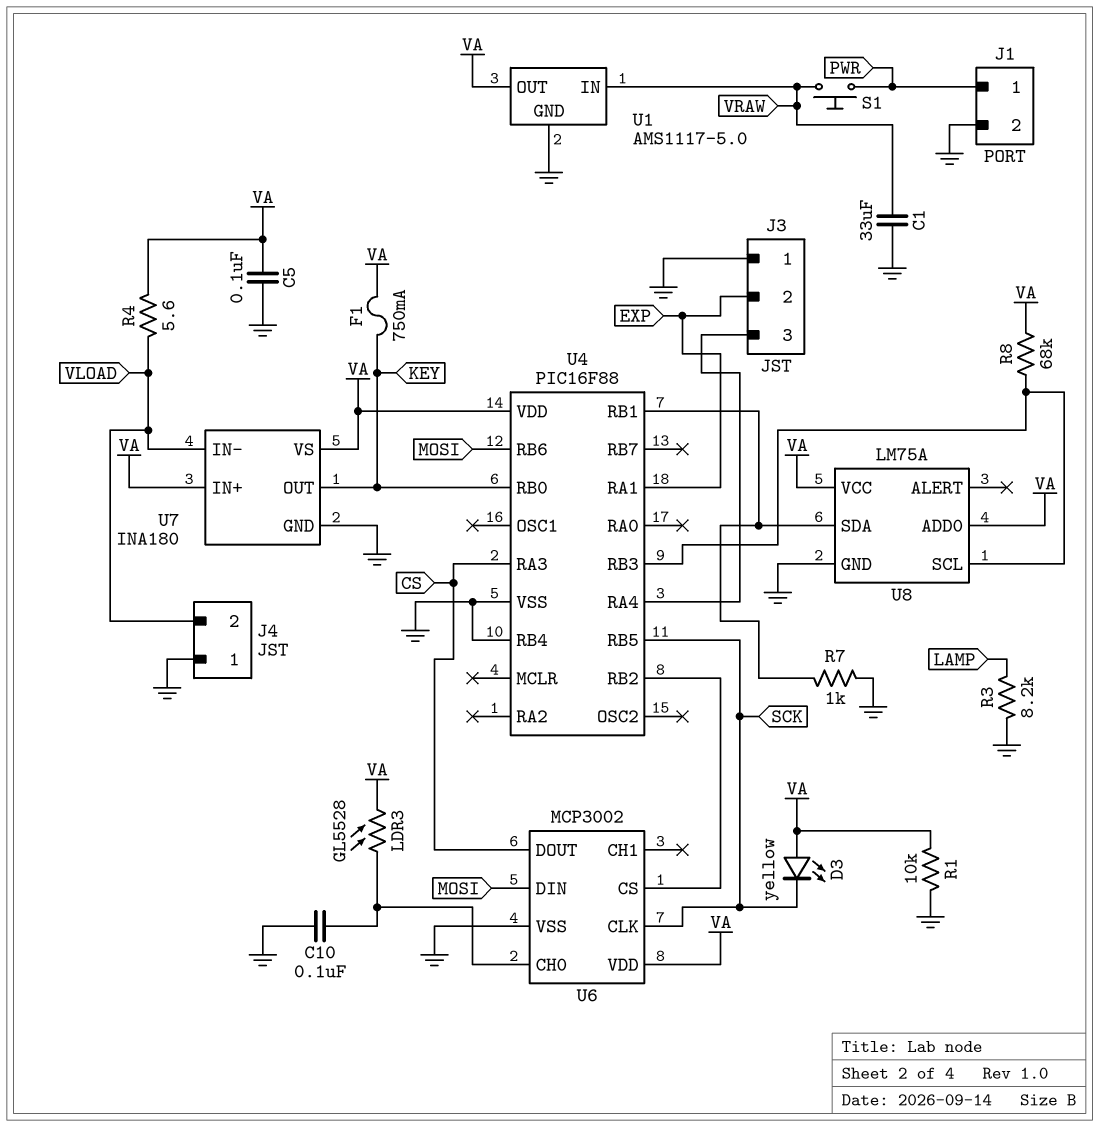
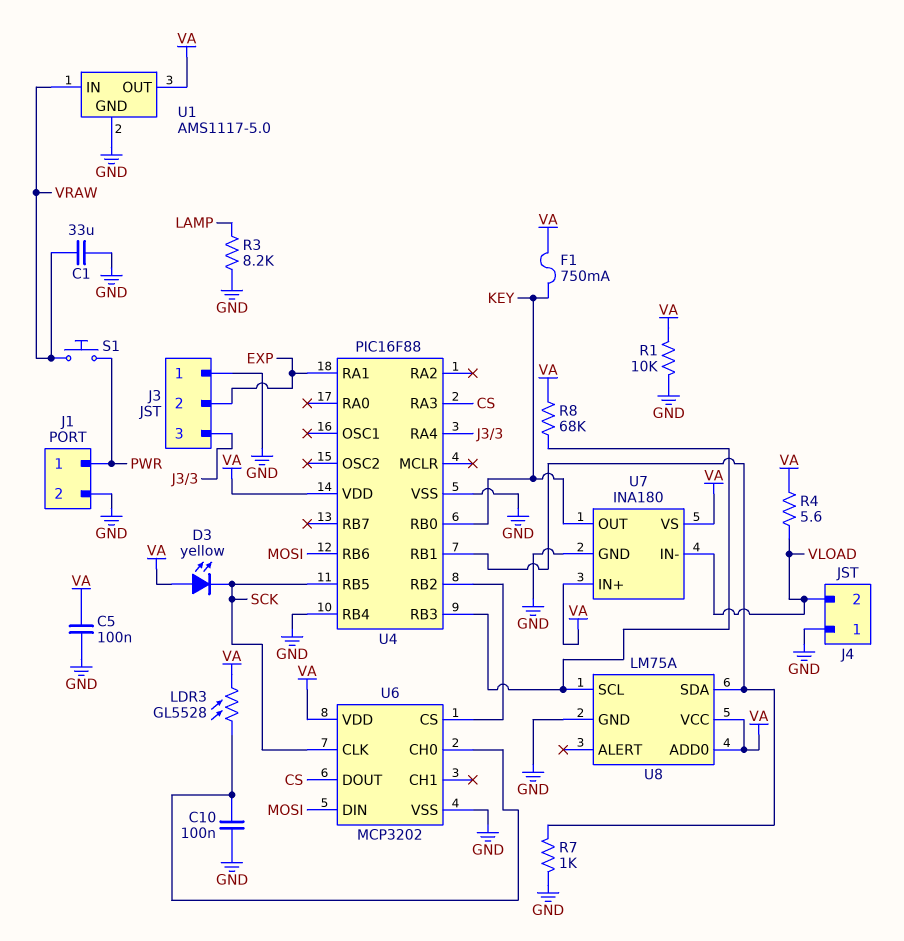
U6: MCP3002 -> MCP3202

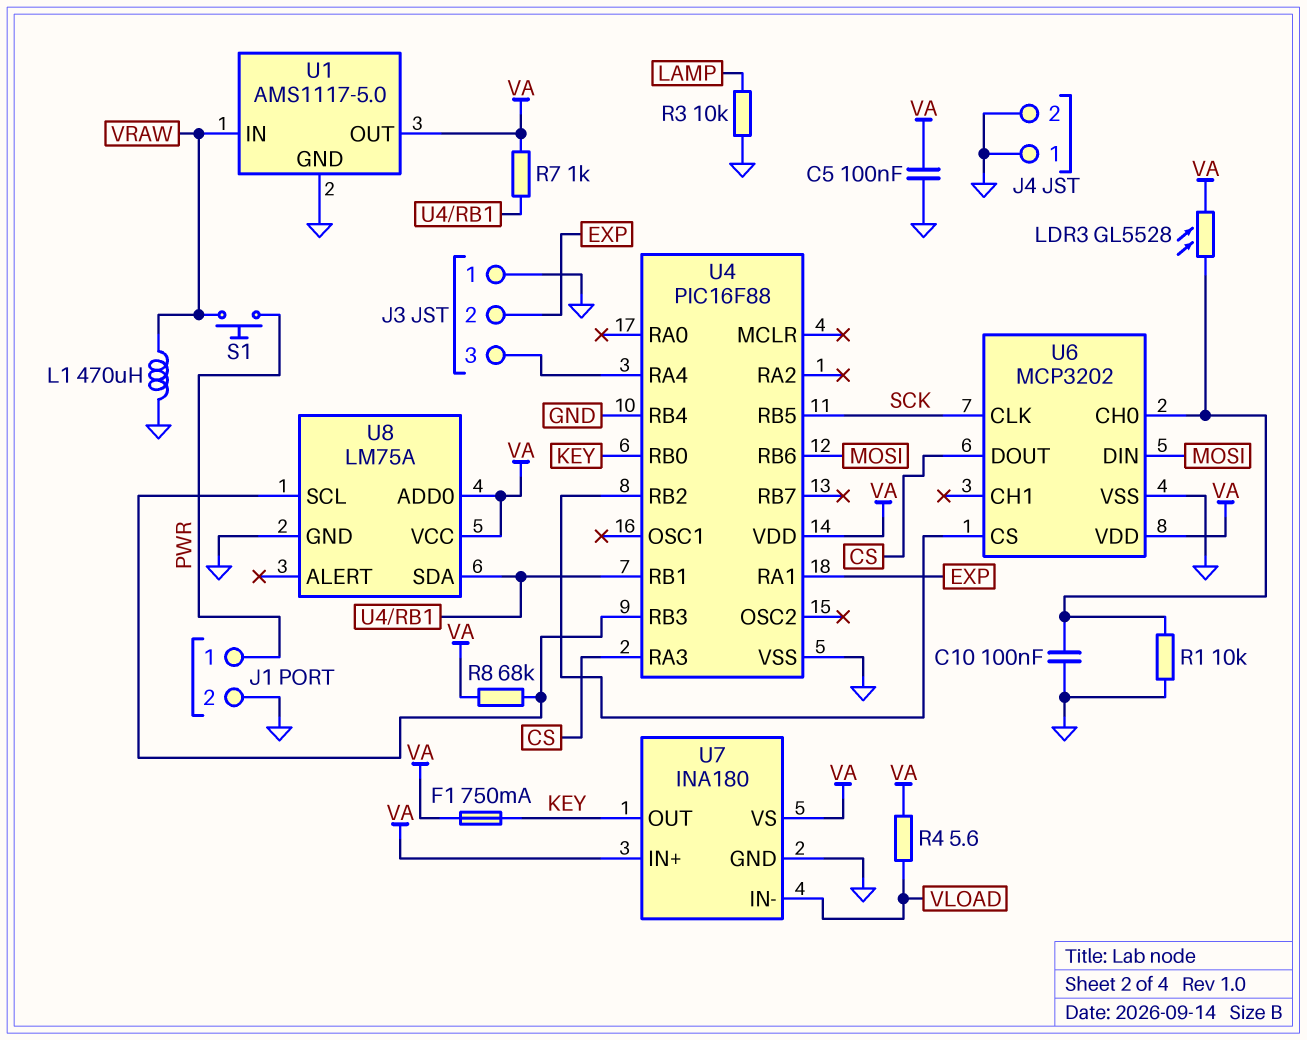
C1: 33uF (GND, VRAW) -> none
D3: LED yellow (A VA, K SCK) -> none
J4 pin 2: VLOAD -> GND
L1: none -> 470uH (GND, VRAW)
R1: 10k (GND, VA) -> 10k (GND, U6/CH0)
R3: 8.2k (GND, LAMP) -> 10k (GND, LAMP)
R7: 1k (GND, U4/RB1) -> 1k (U4/RB1, VA)

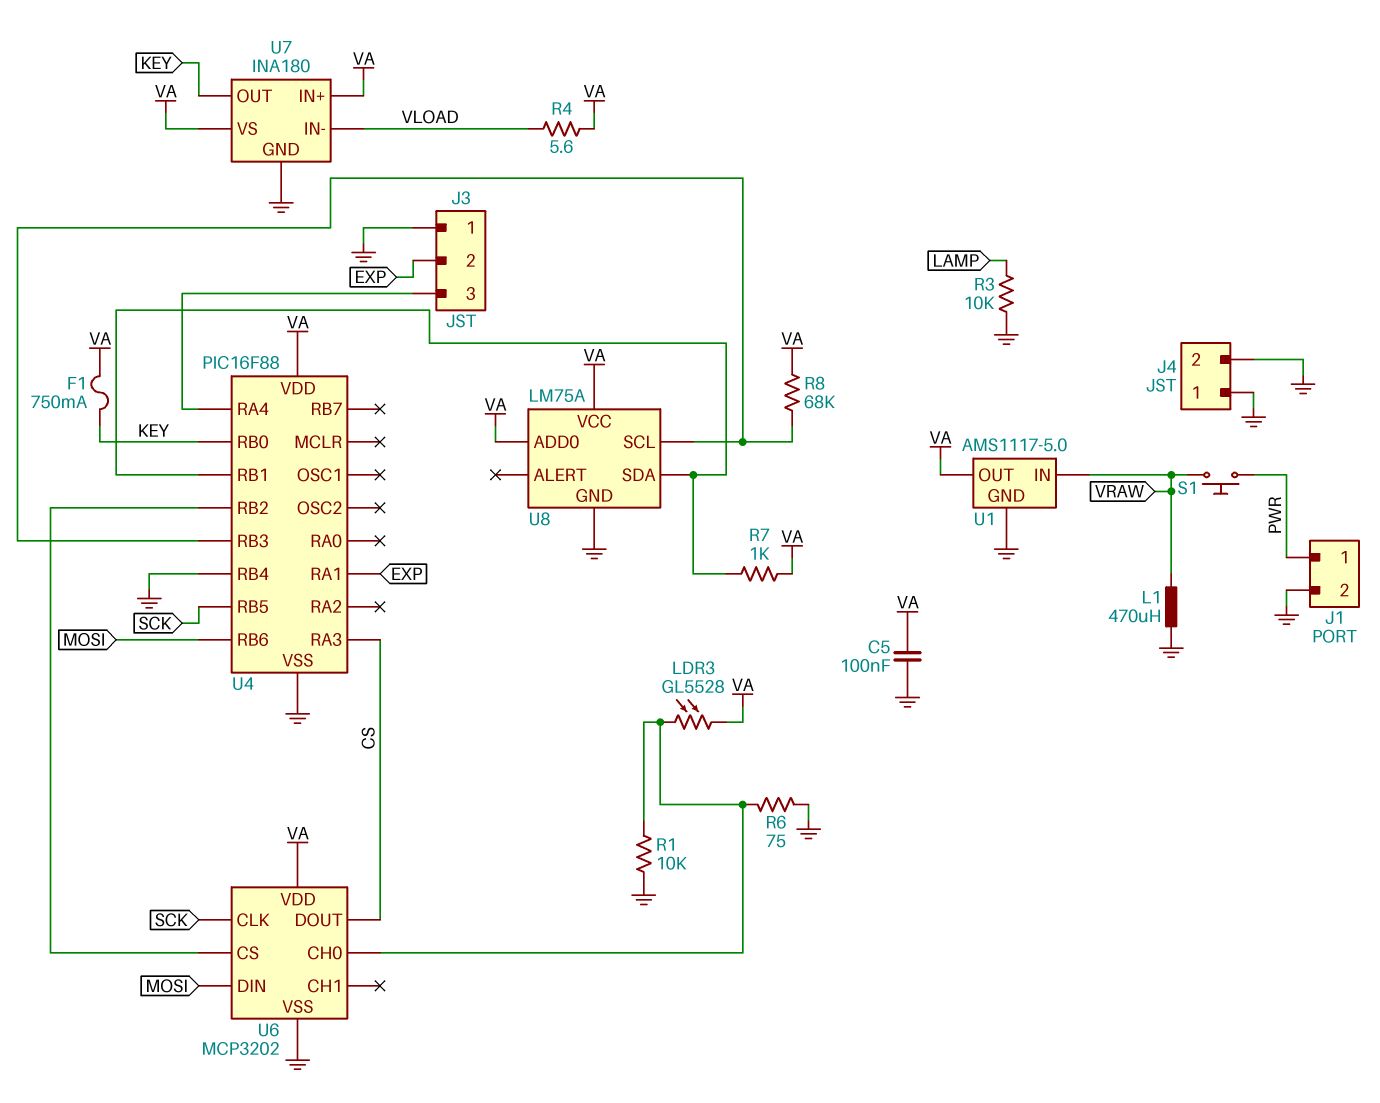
C10: 100nF (GND, U6/CH0) -> none
R6: none -> 75 (GND, U6/CH0)

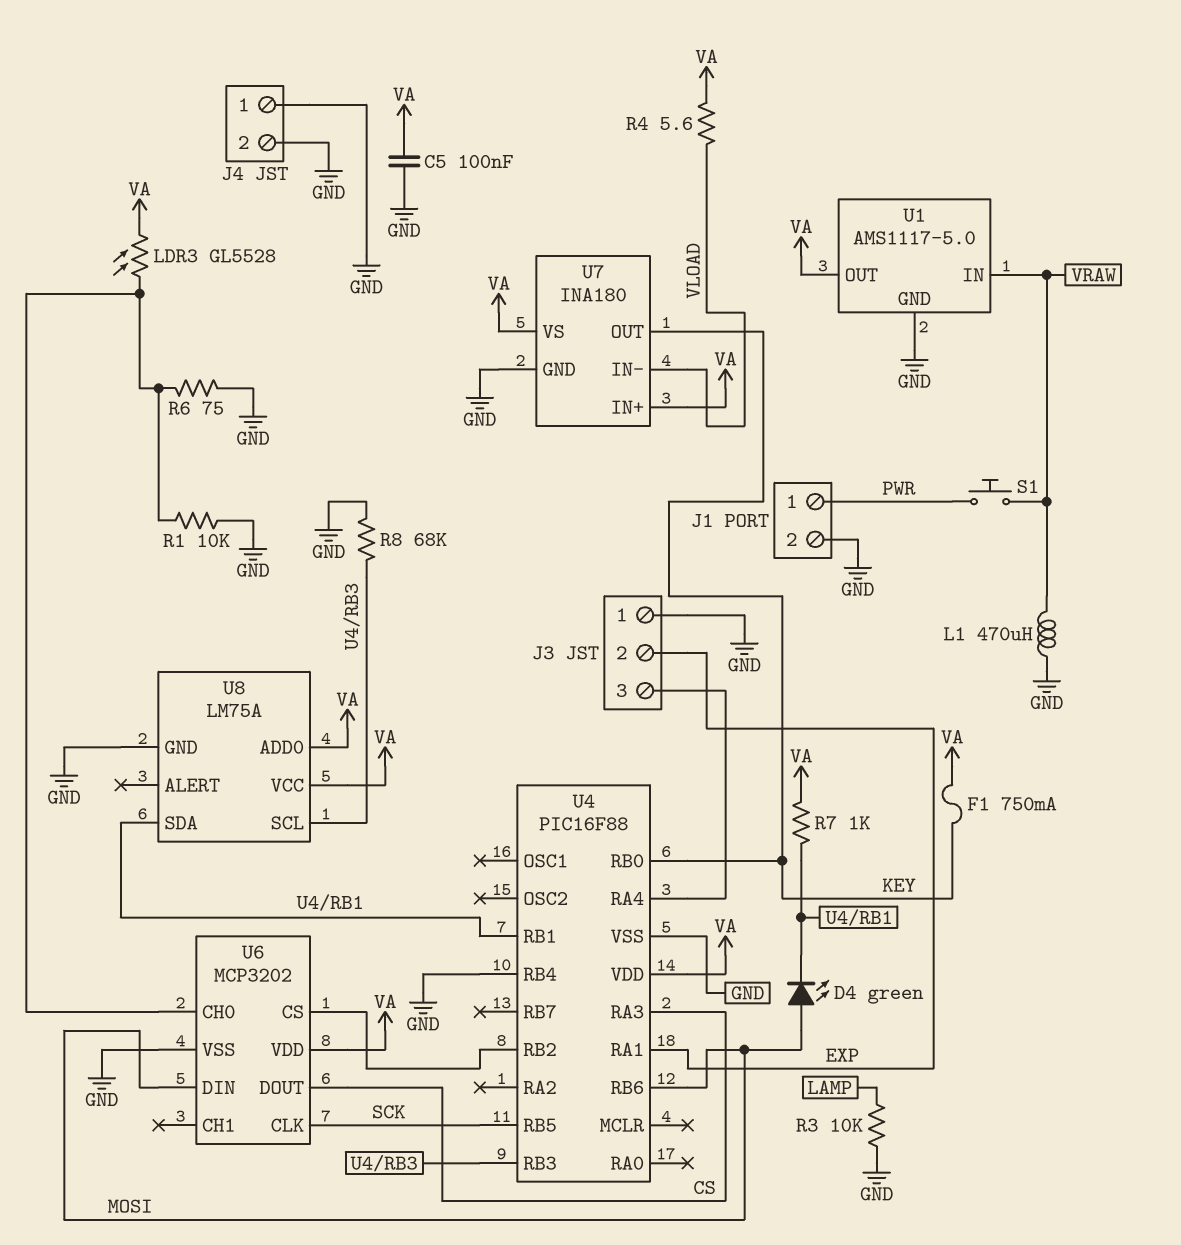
D4: none -> LED green (A MOSI, K U4/RB1)
R8: 68k (U4/RB3, VA) -> 68k (GND, U4/RB3)

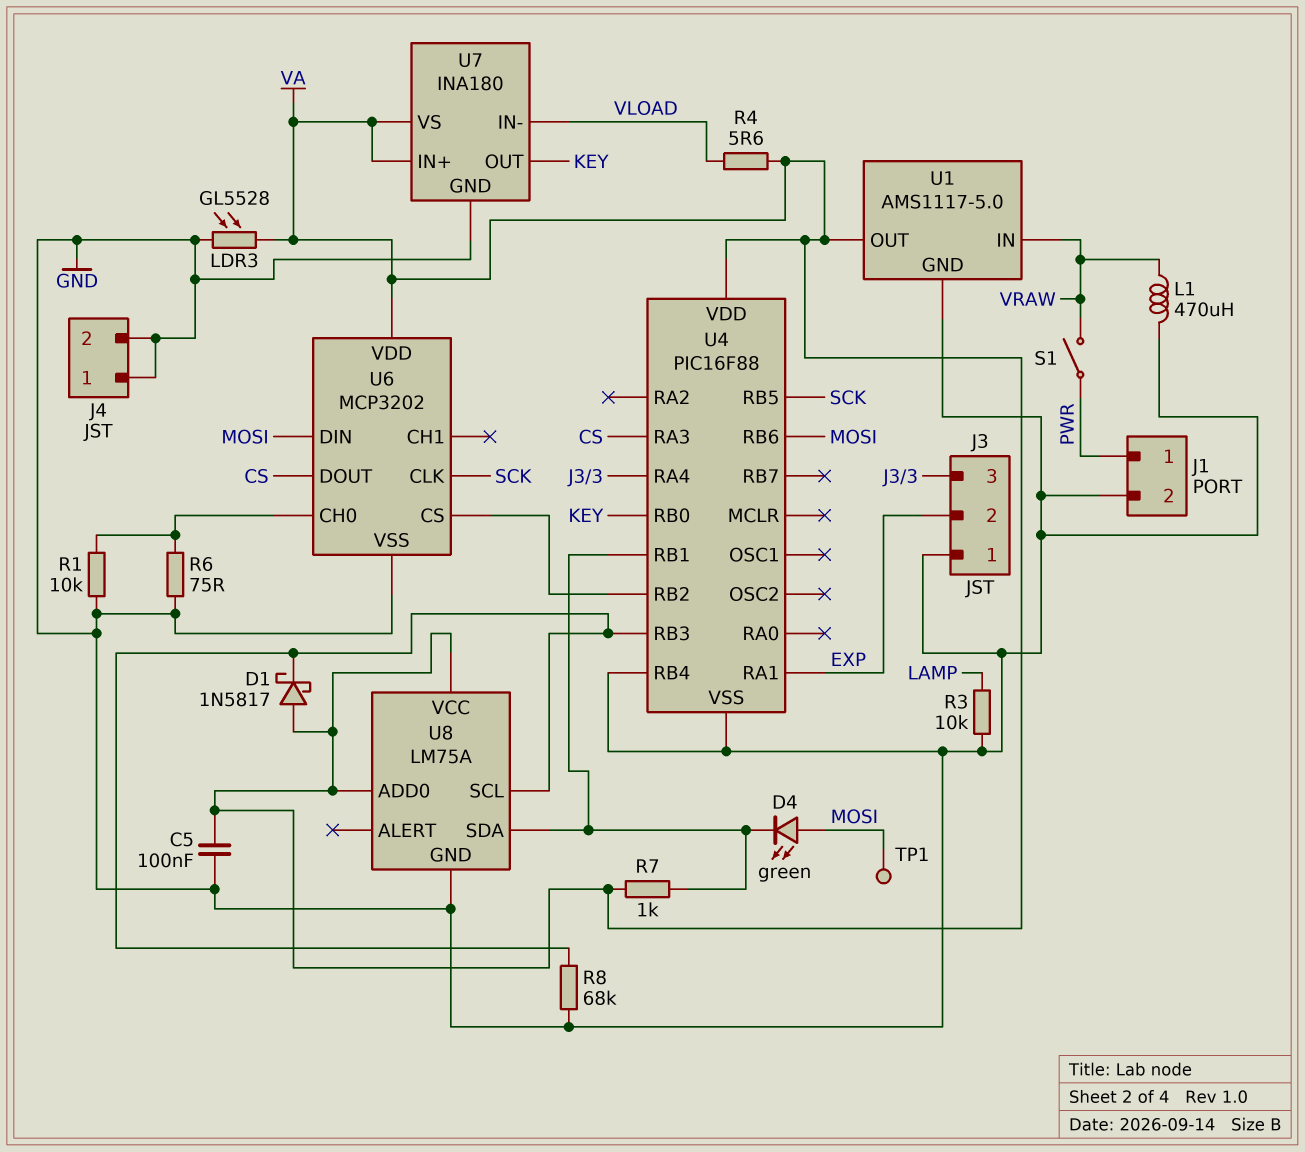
D1: none -> schottky 1N5817 (A VA, K U4/RB3)
F1: 750mA (KEY, VA) -> none
LDR3: GL5528 (U6/CH0, VA) -> GL5528 (GND, VA)
S1: button (PWR, VRAW) -> switch (PWR, VRAW)
TP1: none -> test point (MOSI)

